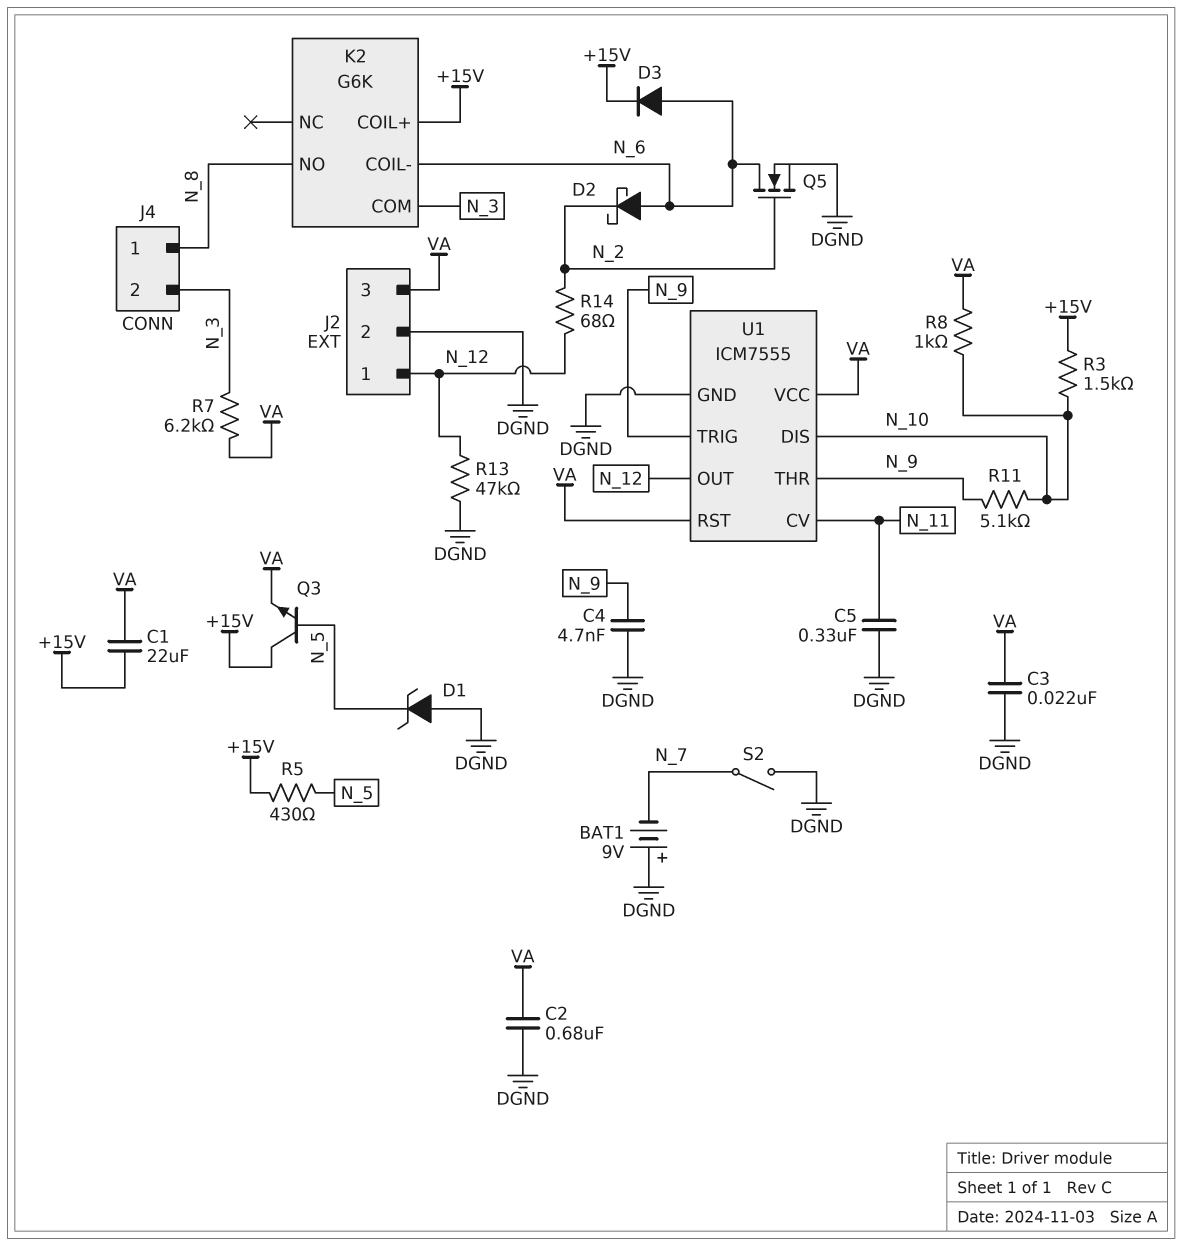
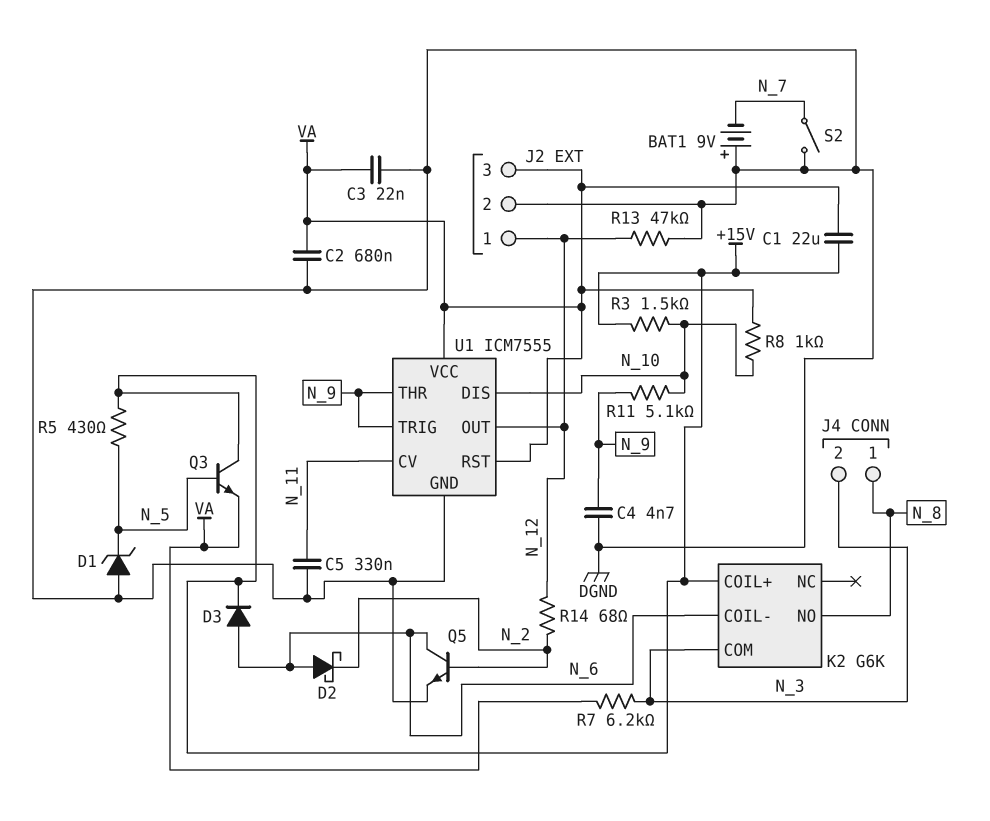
Q5: NMOS (G N_2, D N_6, S DGND) -> NPN (B N_2, C N_6, E DGND)

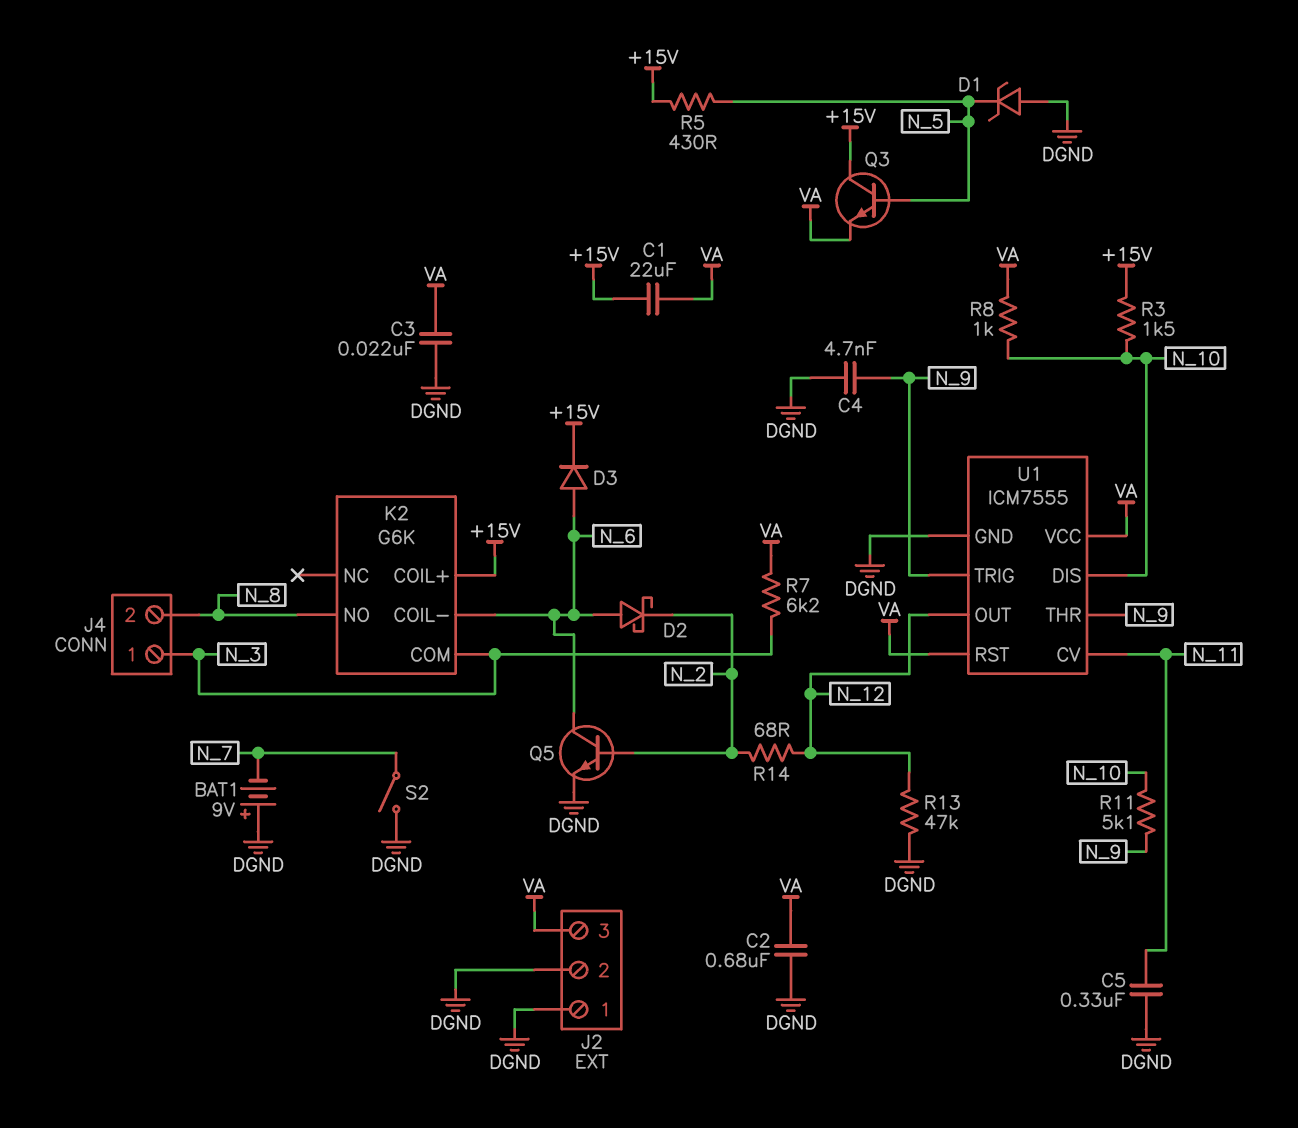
J2 pin 1: N_12 -> DGND
J4 pin 1: N_8 -> N_3
J4 pin 2: N_3 -> N_8

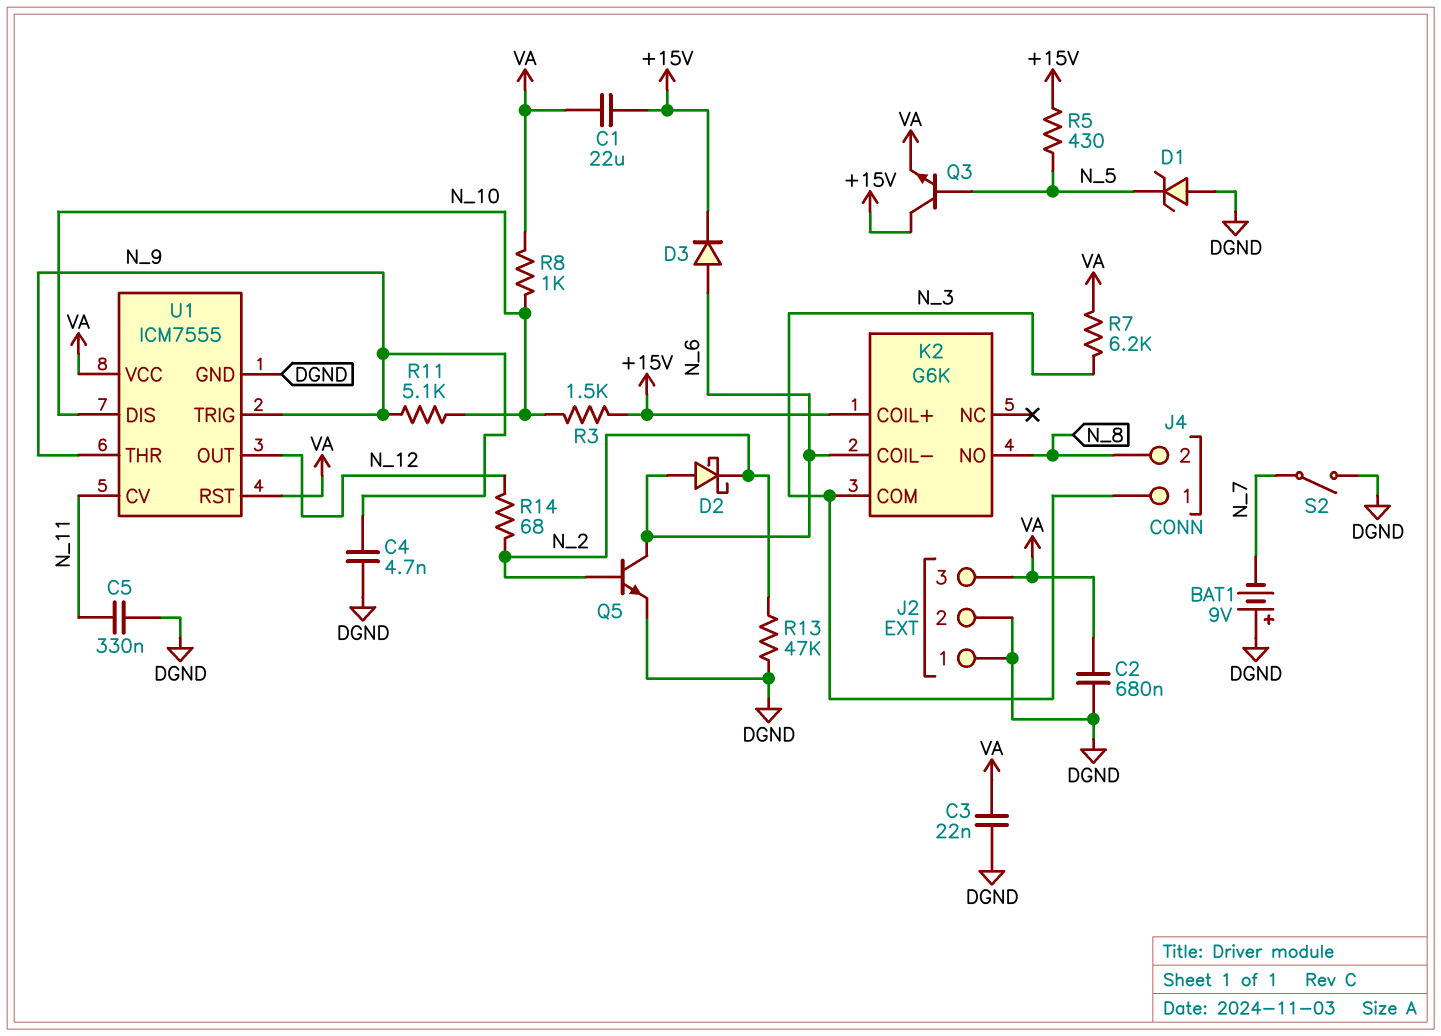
R13: 47k (DGND, N_12) -> 47k (DGND, N_2)

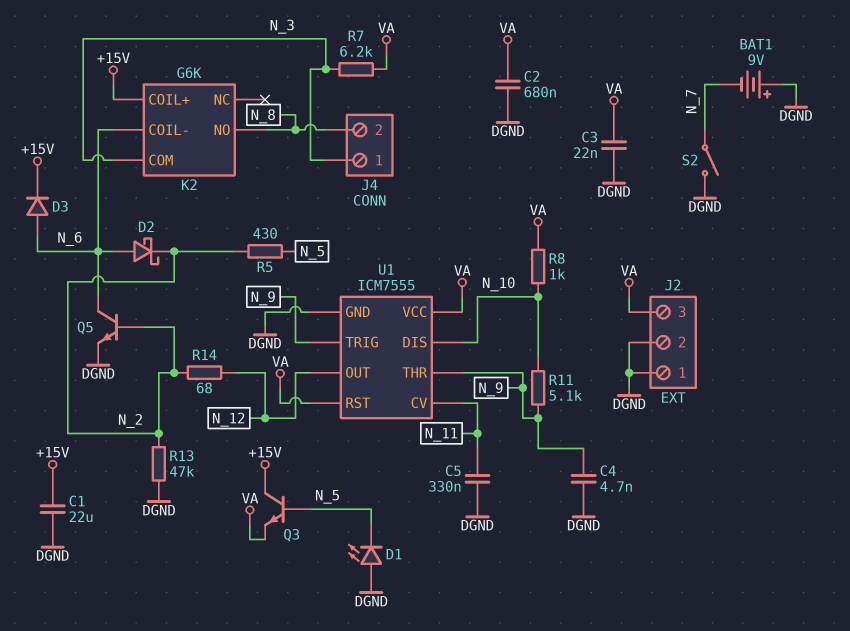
C1: 22uF (+15V, VA) -> 22uF (+15V, DGND)
D1: zener (A DGND, K N_5) -> LED (A DGND, K N_5)
R3: 1.5k (+15V, N_10) -> none
R5: 430 (+15V, N_5) -> 430 (N_2, N_5)

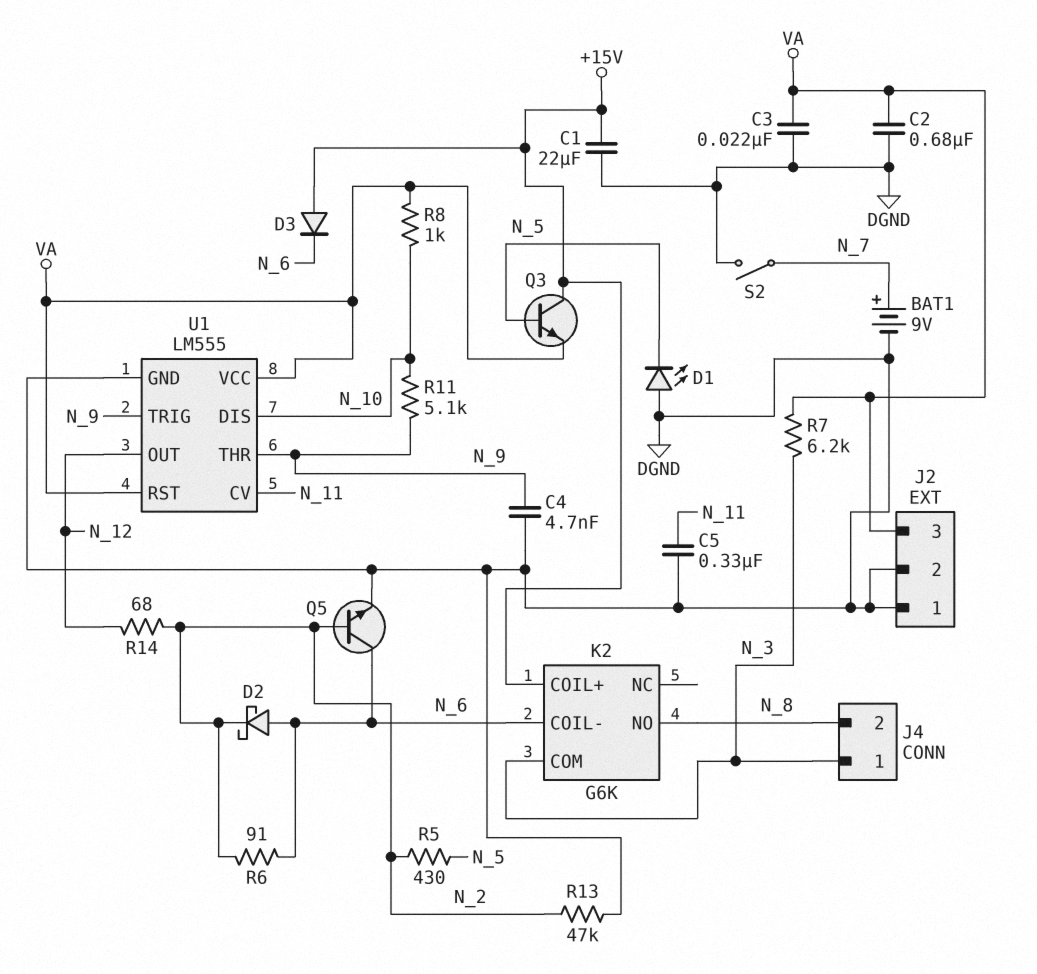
BAT1: 9V (plus DGND, minus N_7) -> 9V (plus N_7, minus DGND)
D3: diode (A N_6, K +15V) -> diode (A +15V, K N_6)
R6: none -> 91 (N_2, N_6)
U1: ICM7555 -> LM555

